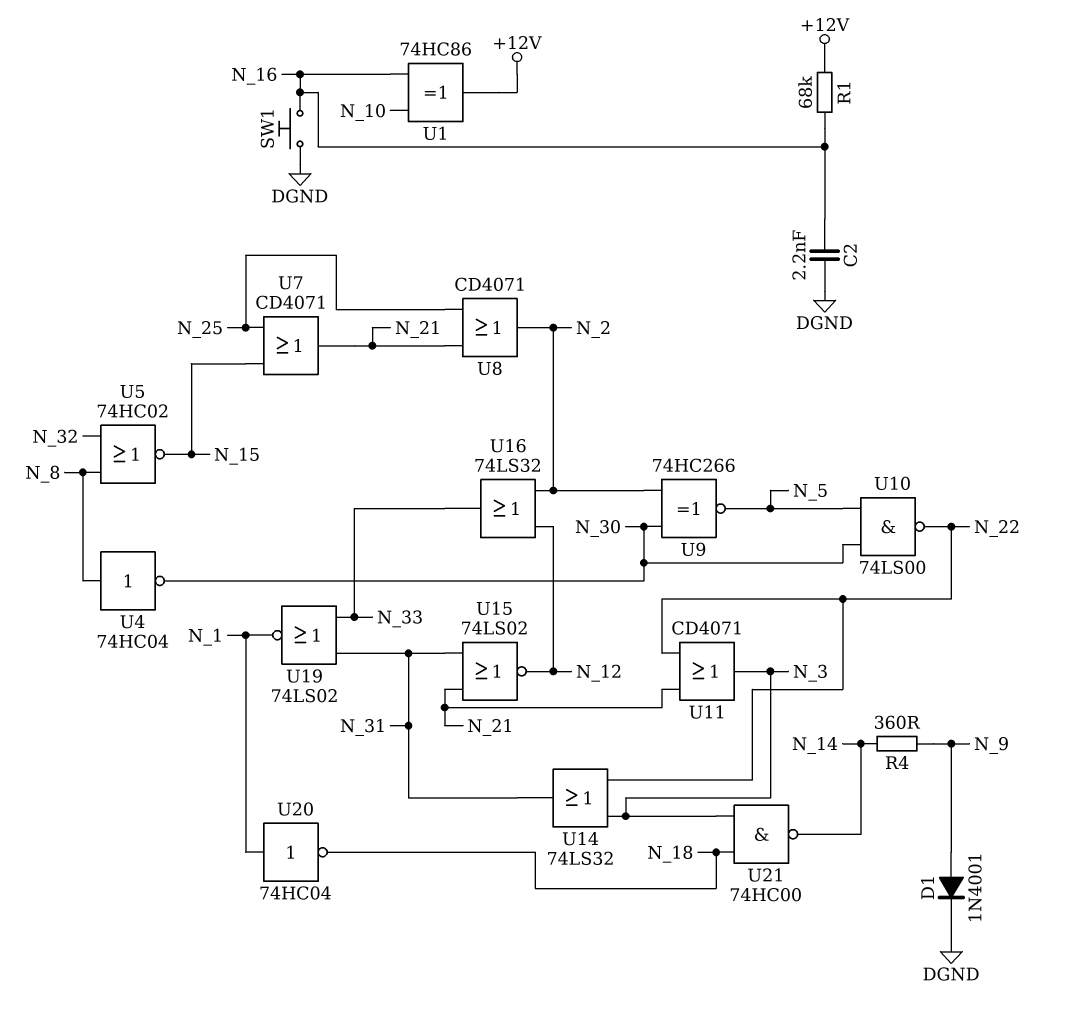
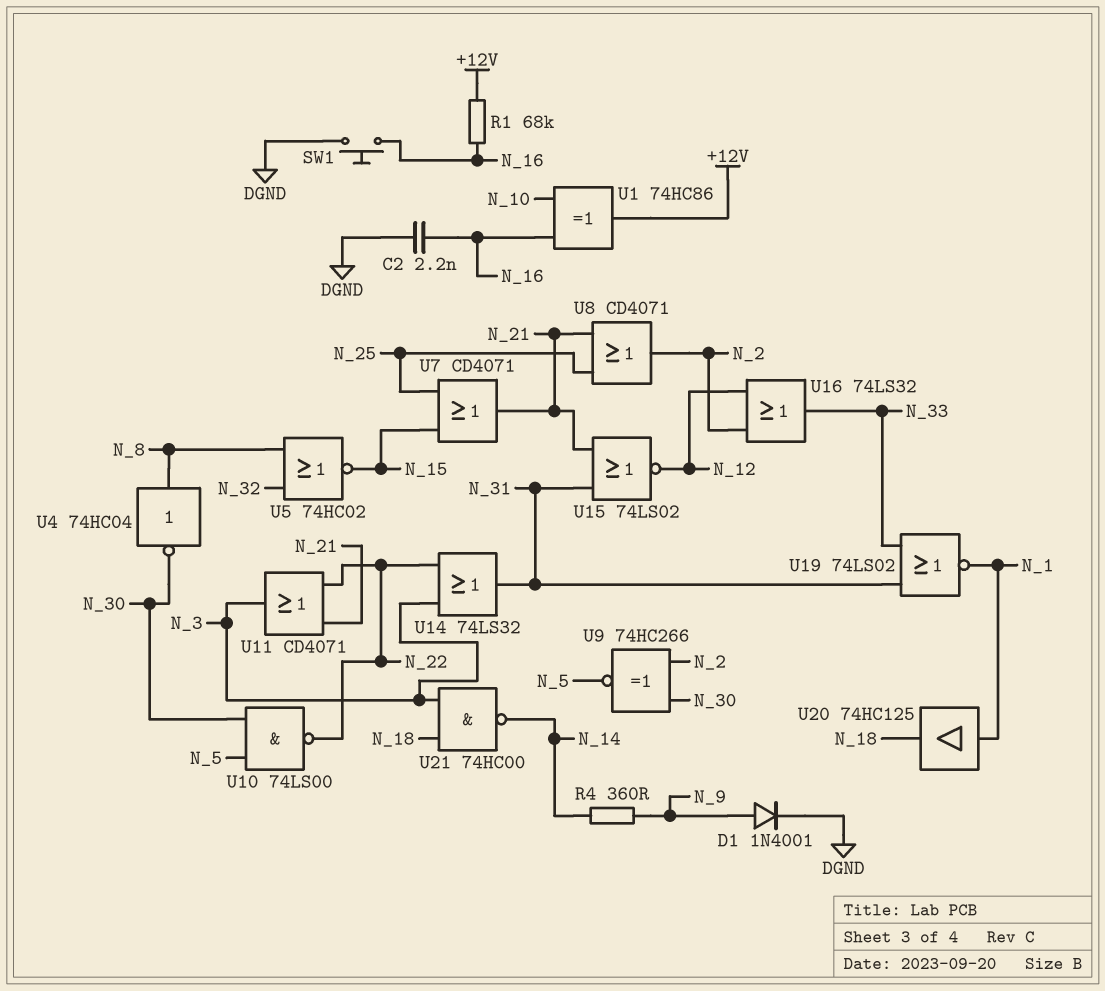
U20: NOT 74HC04 (in N_1, out N_18) -> buffer 74HC125 (in N_1, out N_18)

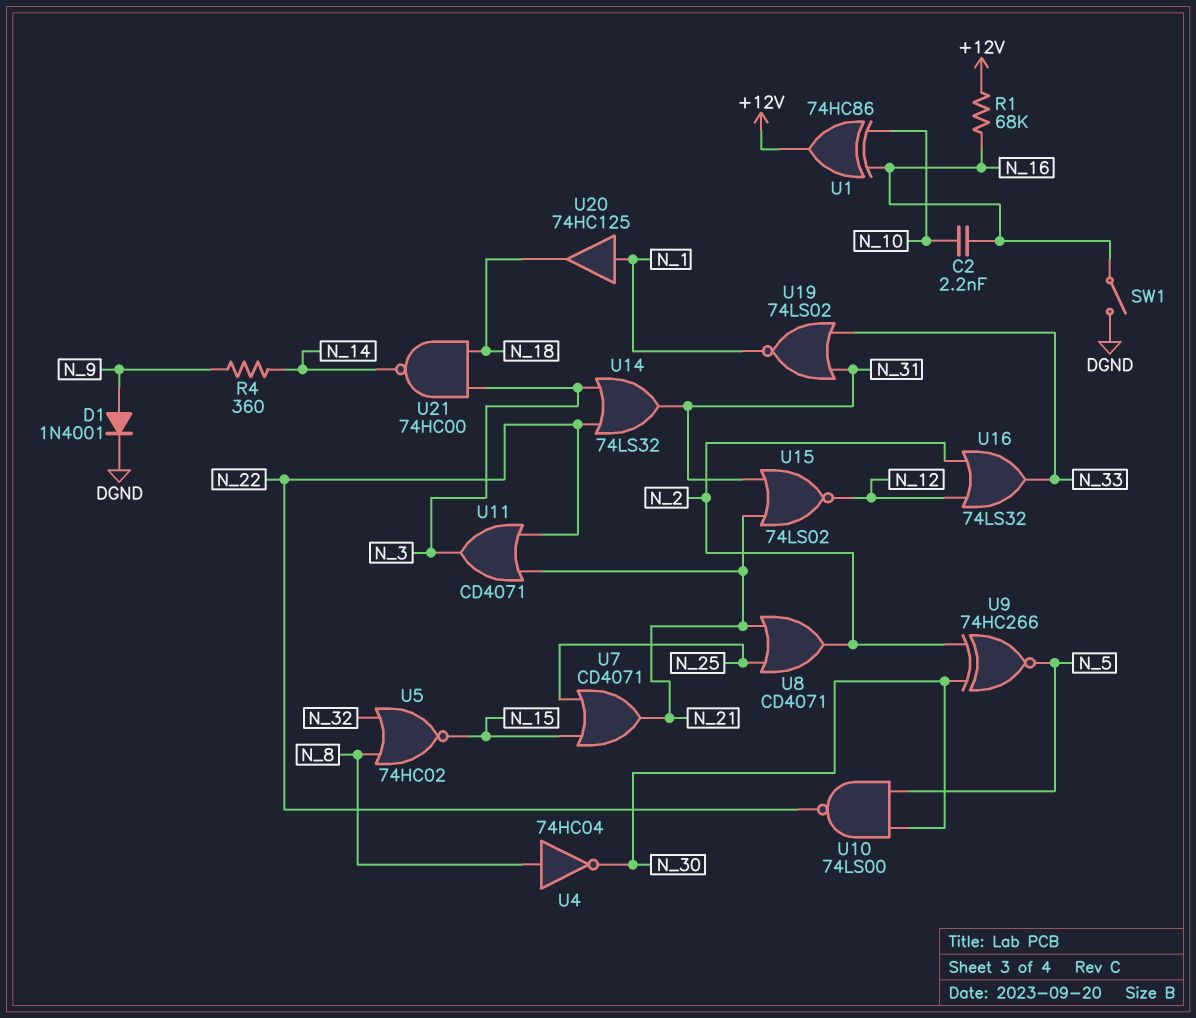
C2: 2.2nF (DGND, N_16) -> 2.2nF (N_10, N_16)
SW1: button (DGND, N_16) -> switch (DGND, N_16)

